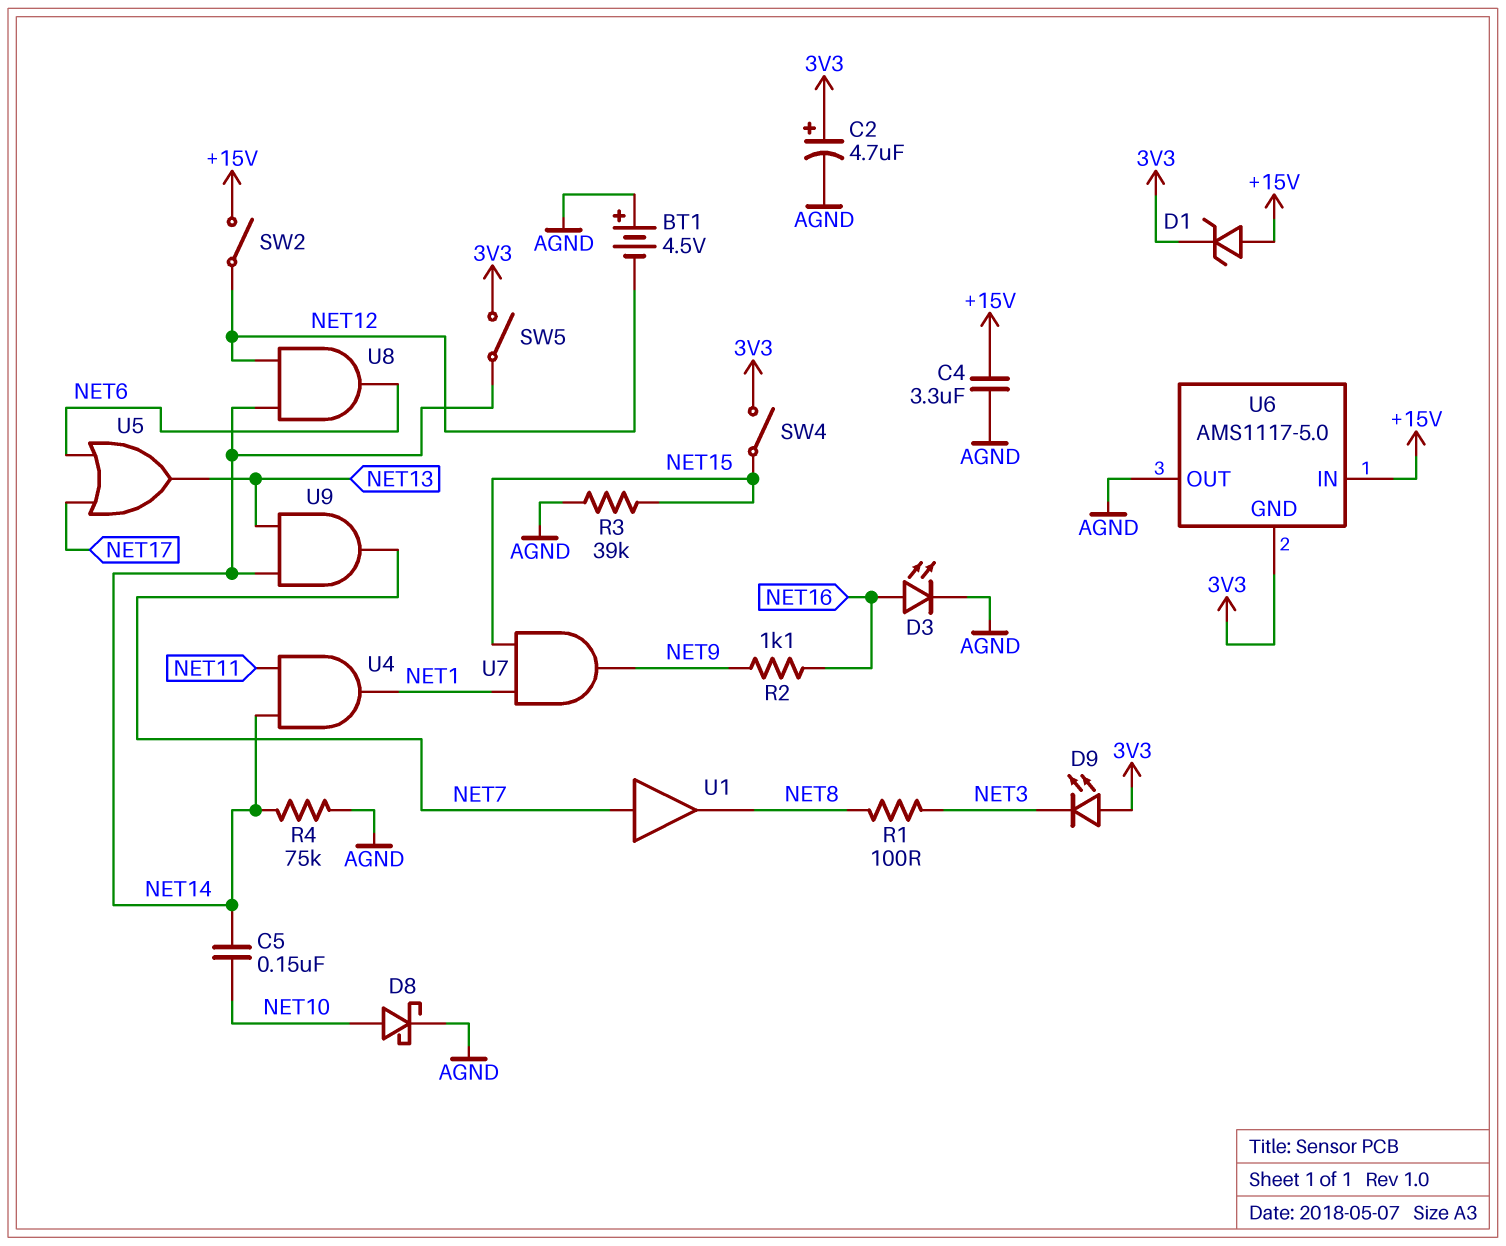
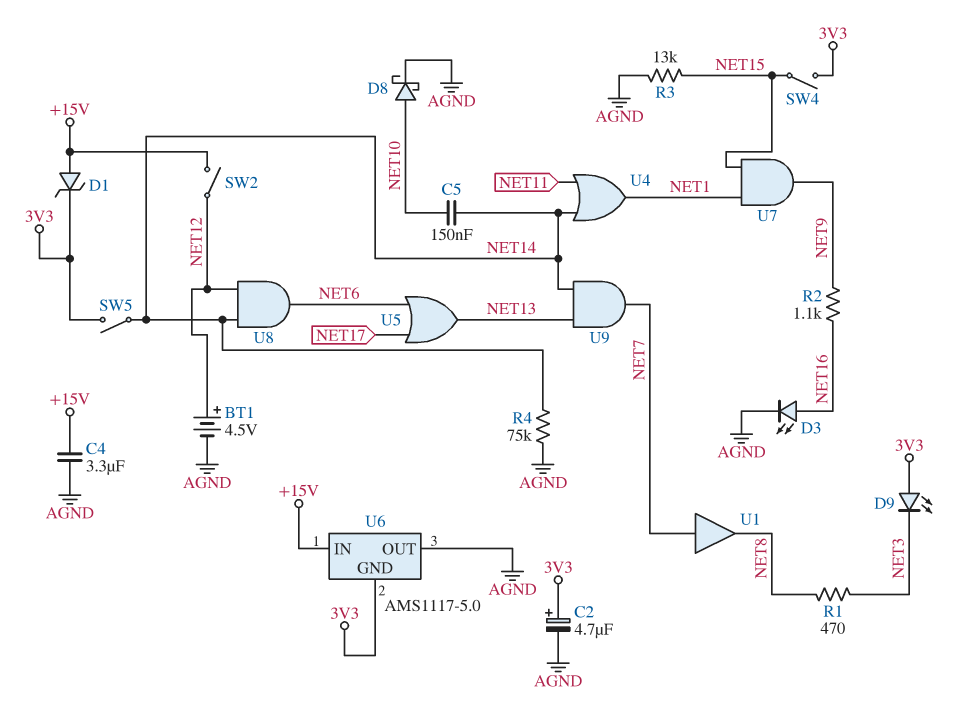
BT1: 4.5V (plus AGND, minus NET12) -> 4.5V (plus NET12, minus AGND)
R1: 100 (NET3, NET8) -> 470 (NET3, NET8)
R3: 39k (AGND, NET15) -> 13k (AGND, NET15)
U4: AND (in NET11, in NET14, out NET1) -> OR (in NET11, in NET14, out NET1)

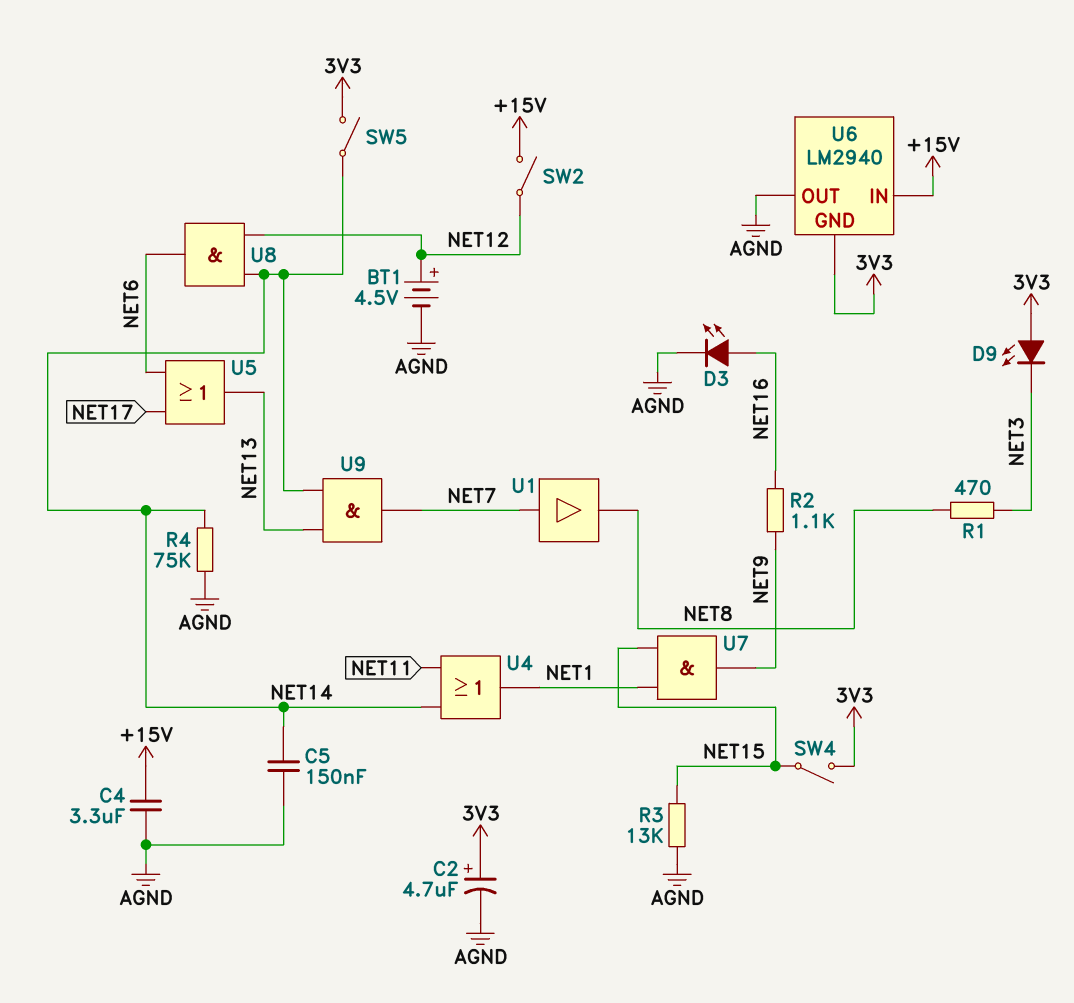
C5: 150nF (NET10, NET14) -> 150nF (AGND, NET14)
D1: zener (A +15V, K 3V3) -> none
D8: schottky (A NET10, K AGND) -> none
U6: AMS1117-5.0 -> LM2940

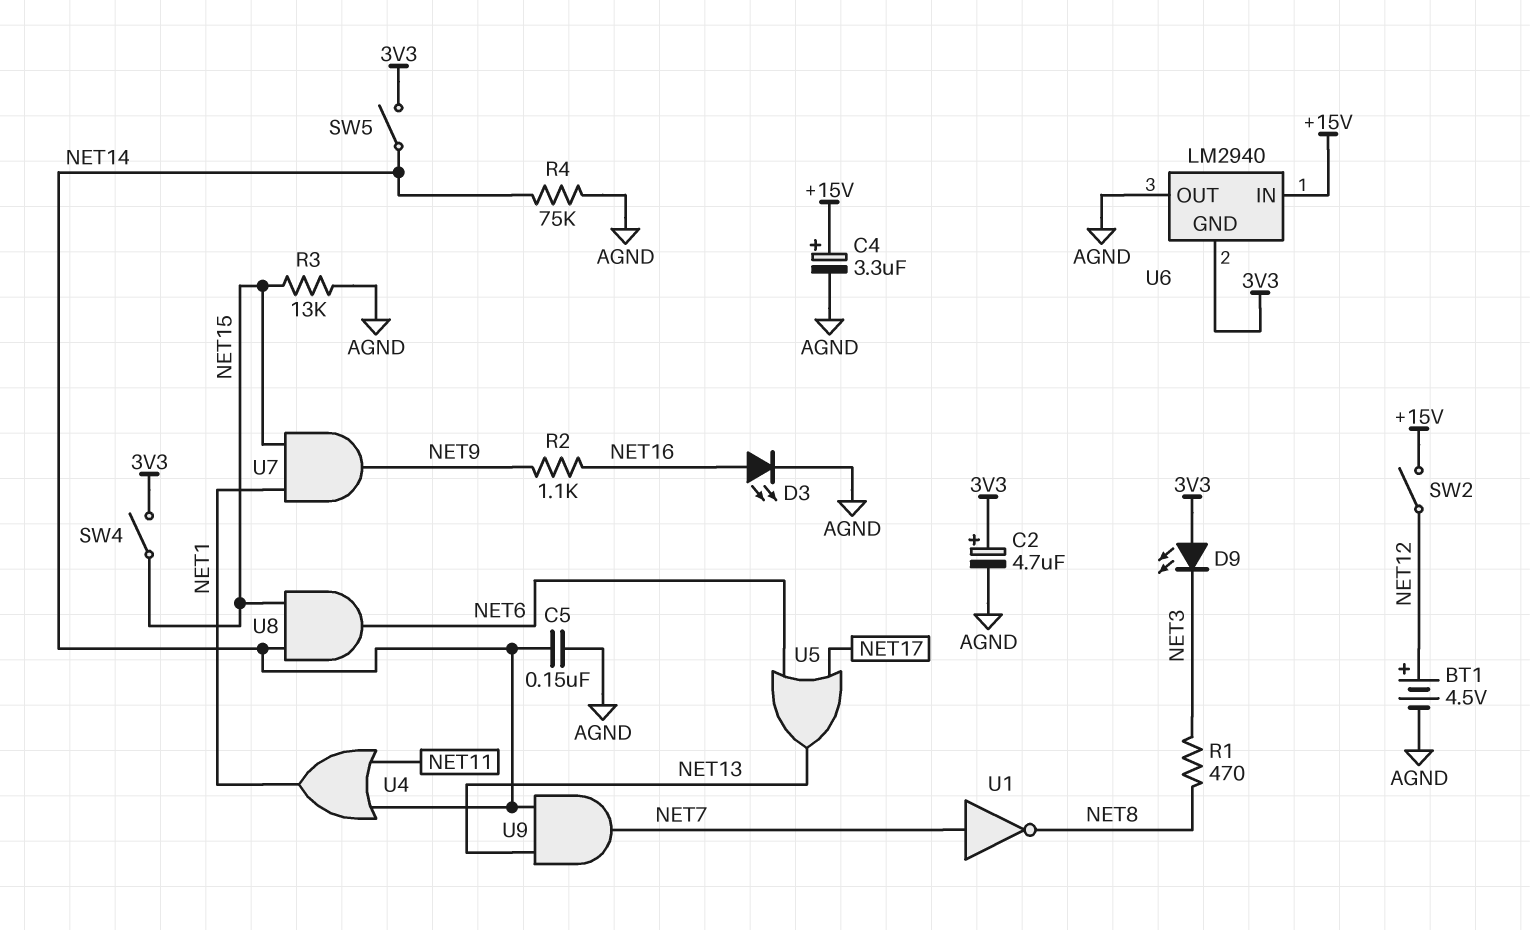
C4: 3.3uF (+15V, AGND) -> 3.3uF (plus +15V, minus AGND)
U1: buffer (in NET7, out NET8) -> NOT (in NET7, out NET8)
U8: AND (in NET12, in NET14, out NET6) -> AND (in NET14, in NET15, out NET6)

